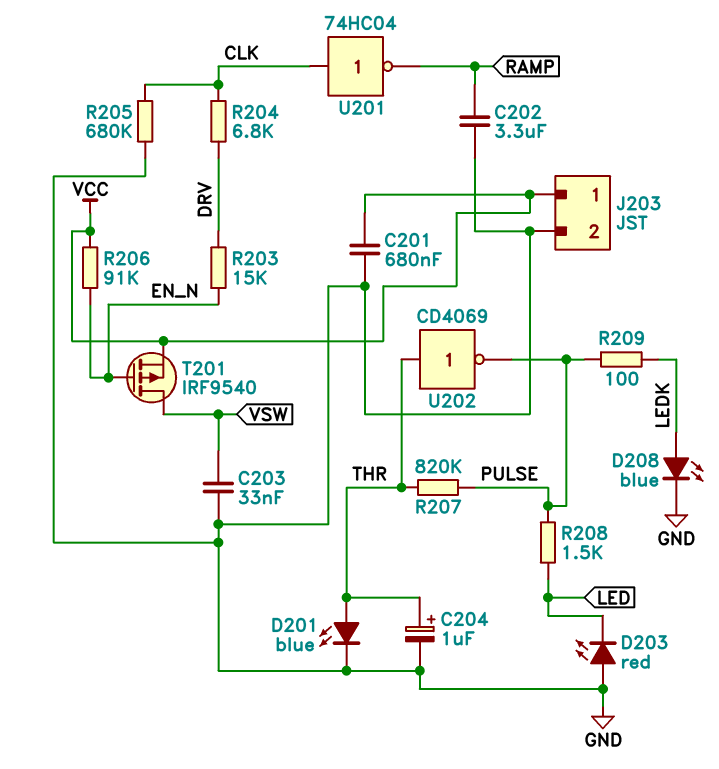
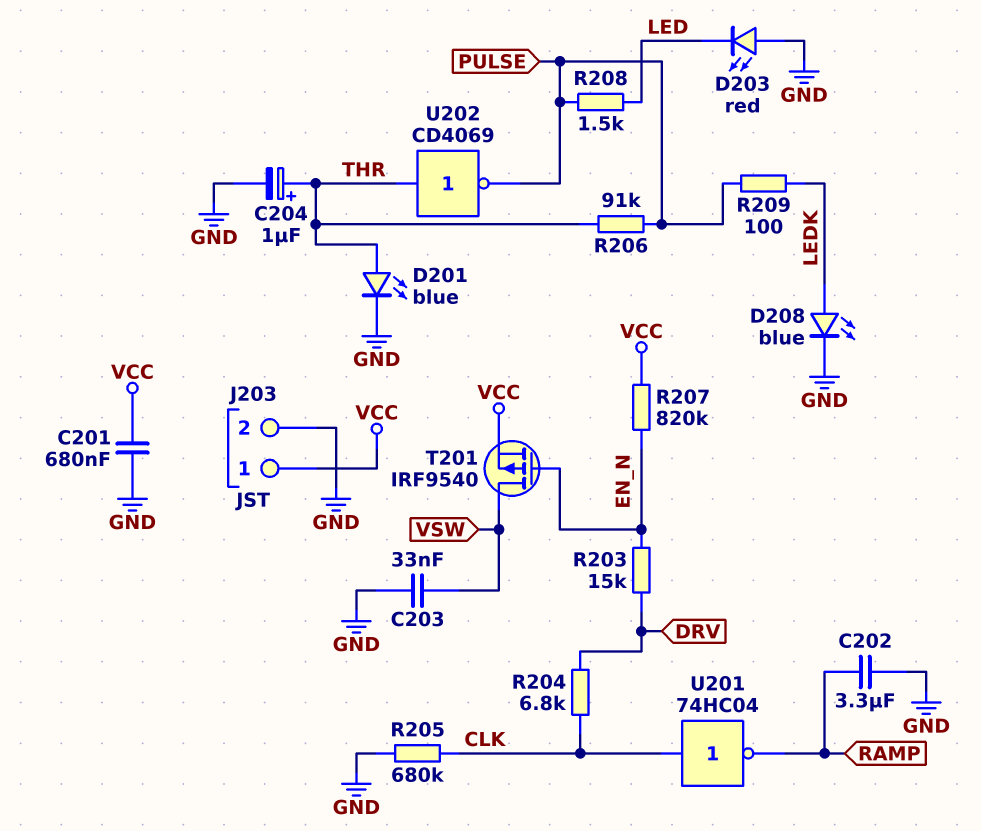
R206: 91k (EN_N, VCC) -> 91k (PULSE, THR)
R207: 820k (PULSE, THR) -> 820k (EN_N, VCC)

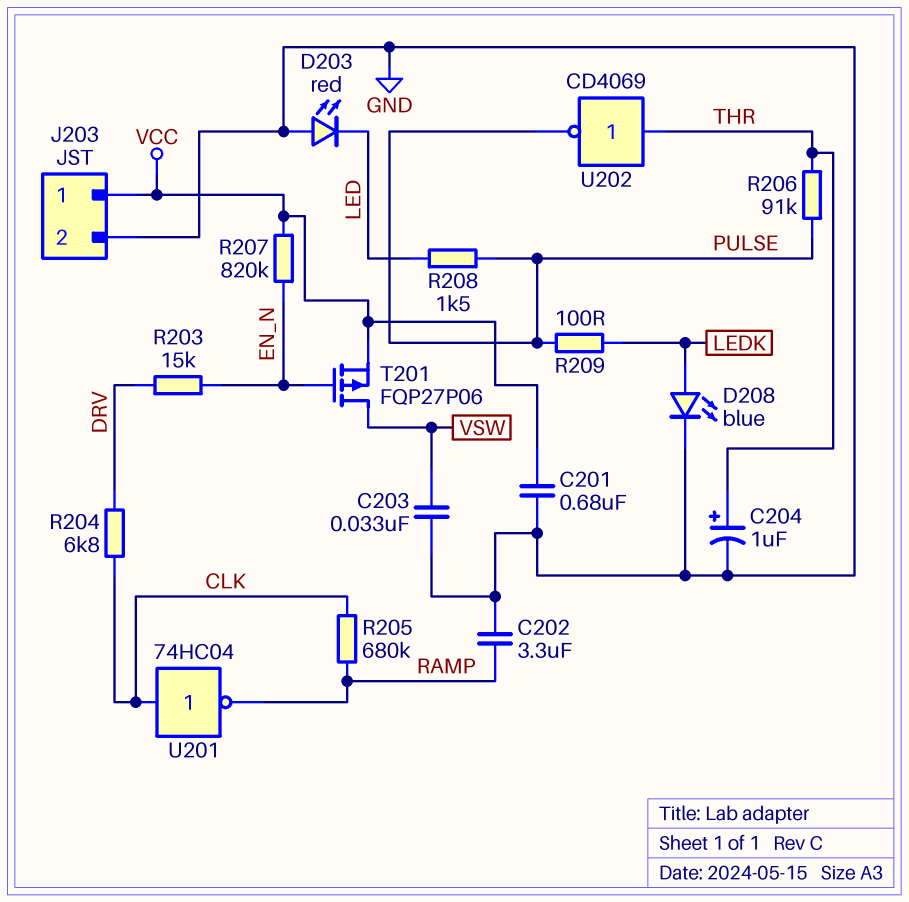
D201: LED blue (A THR, K GND) -> none
R205: 680k (CLK, GND) -> 680k (CLK, RAMP)
T201: PMOS IRF9540 (G EN_N, D VSW, S VCC) -> PMOS FQP27P06 (G EN_N, D VSW, S VCC)

